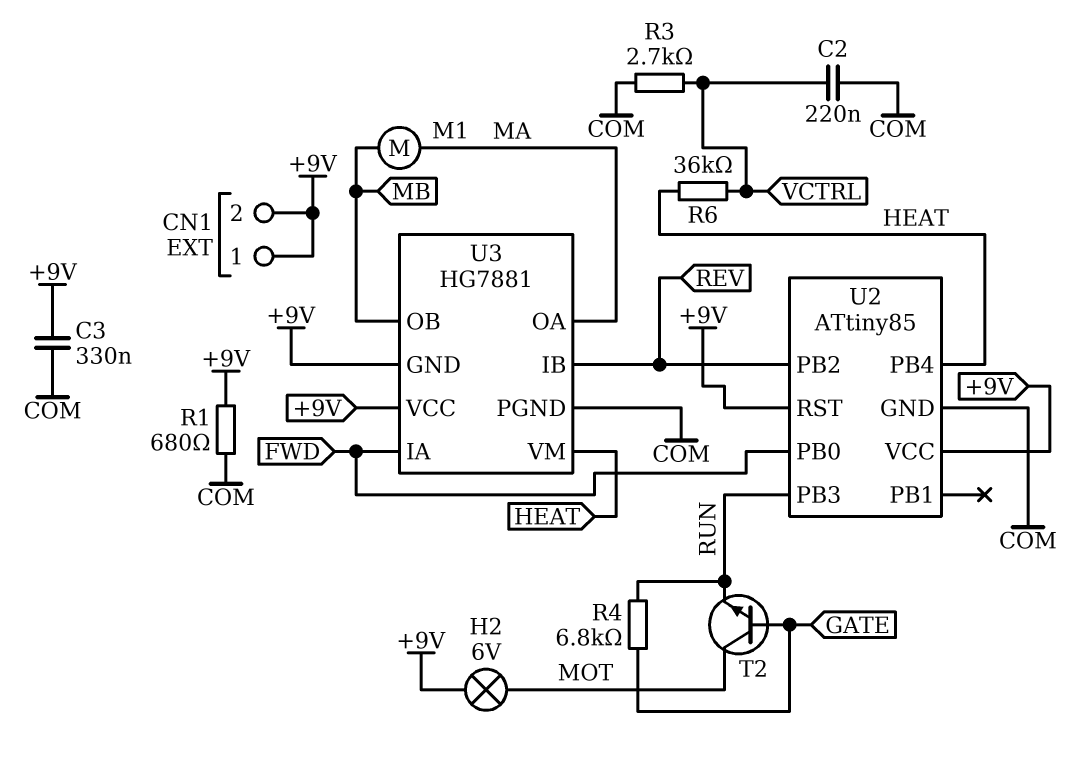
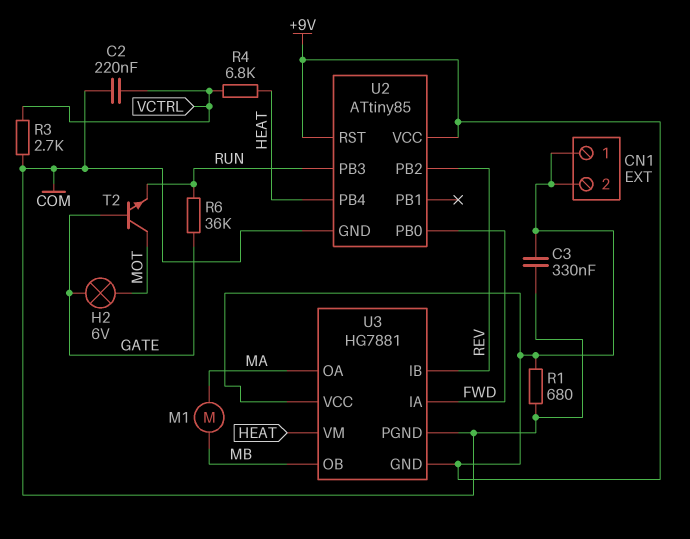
H2: lamp 6V (+9V, MOT) -> lamp 6V (GATE, MOT)
R4: 6.8k (GATE, RUN) -> 6.8k (HEAT, VCTRL)
R6: 36k (HEAT, VCTRL) -> 36k (GATE, RUN)

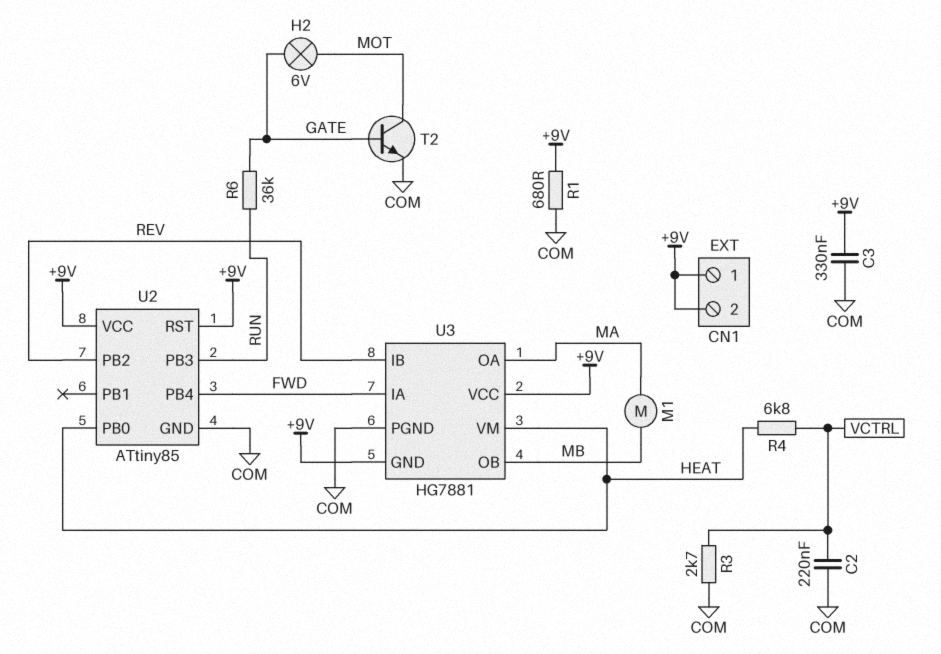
T2: NPN (B GATE, C MOT, E RUN) -> NPN (B GATE, C MOT, E COM)
U2 pin PB0: FWD -> HEAT
U2 pin PB4: HEAT -> FWD

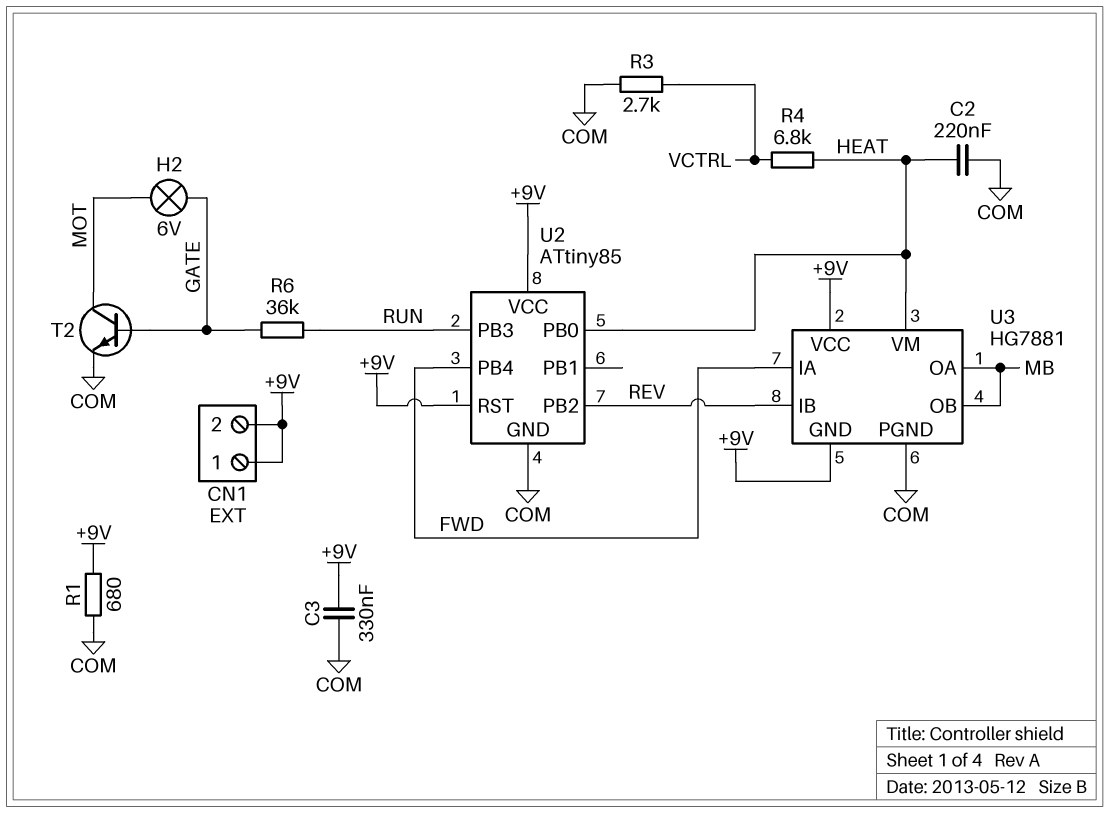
C2: 220nF (COM, VCTRL) -> 220nF (COM, HEAT)
M1: motor (MA, MB) -> none
U3 pin OA: MA -> MB

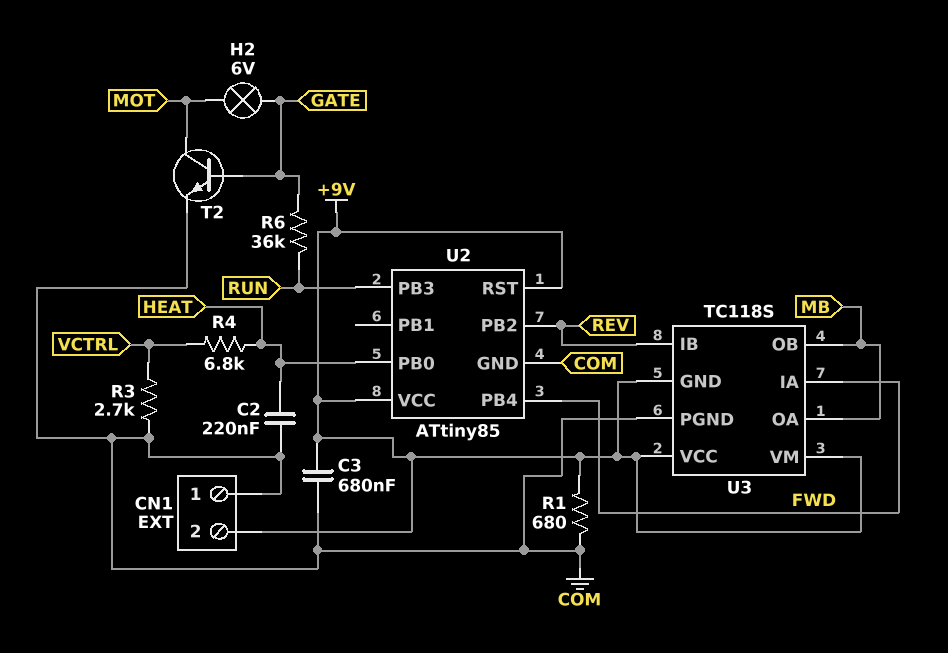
C3: 330nF (+9V, COM) -> 680nF (+9V, COM)
CN1 pin 1: +9V -> COM
U3: HG7881 -> TC118S
U3 pin VM: HEAT -> +9V

